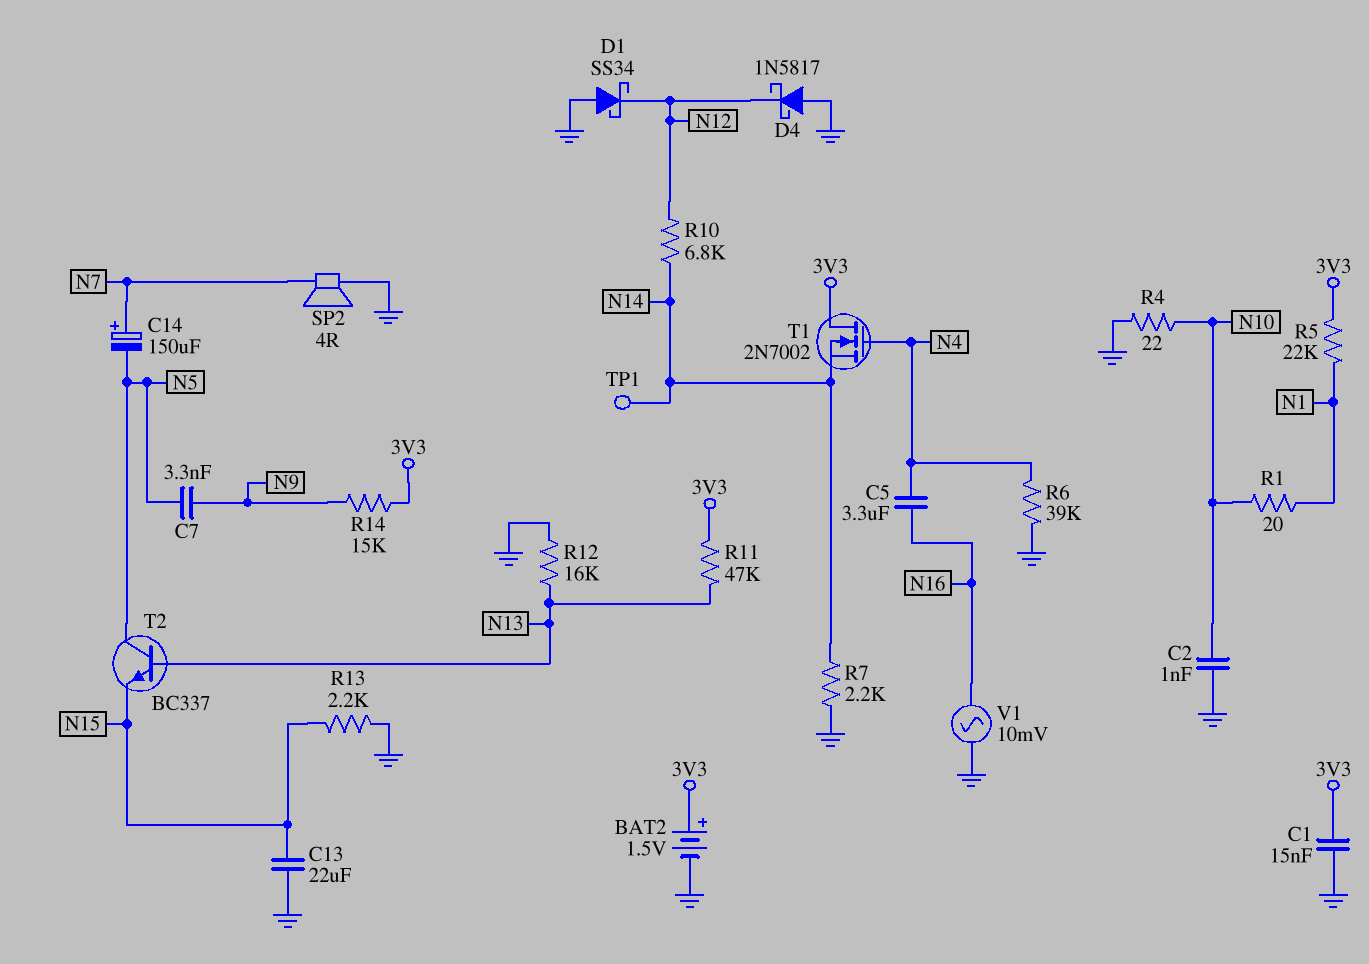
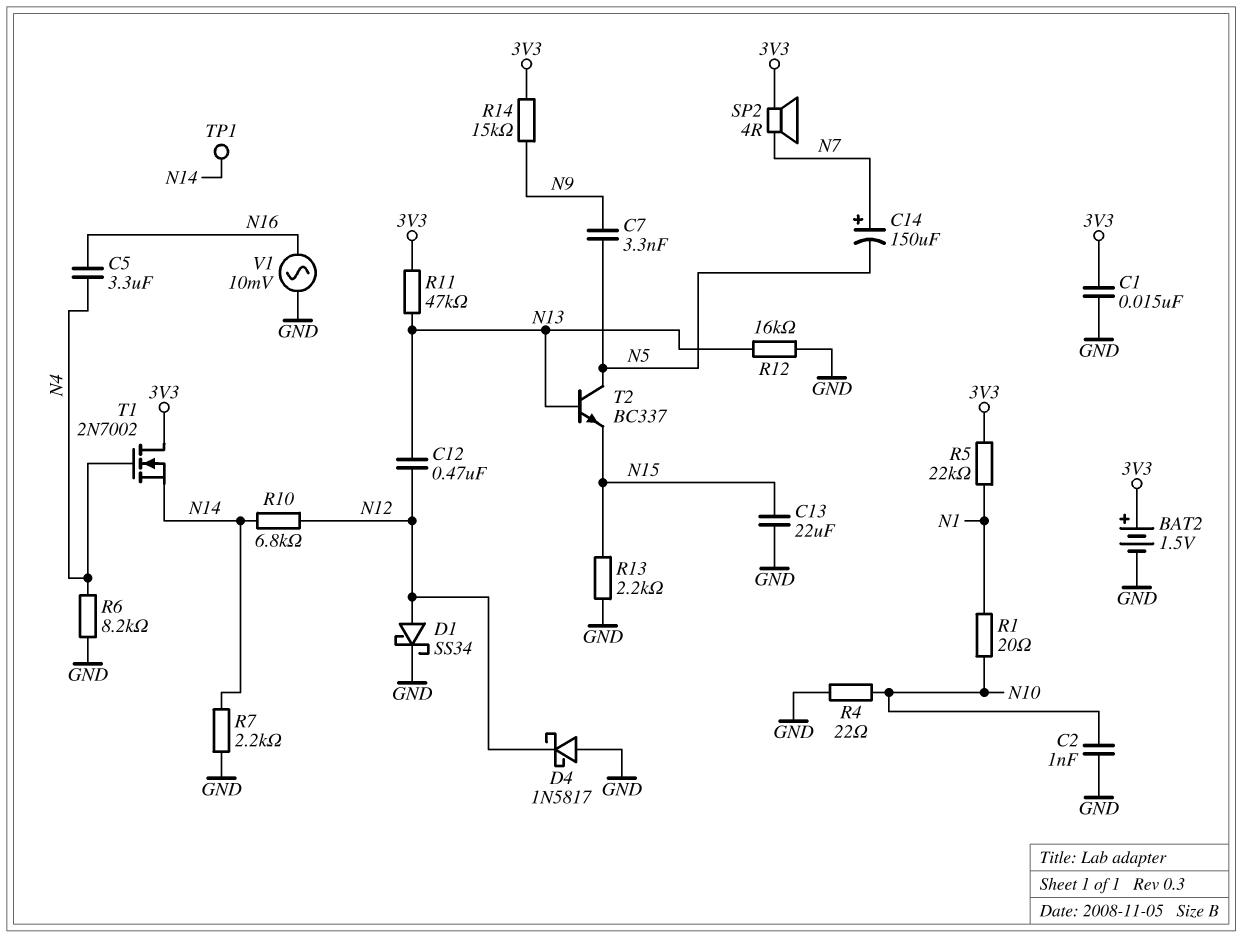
C12: none -> 470nF (N12, N13)
D1: schottky SS34 (A GND, K N12) -> schottky SS34 (A N12, K GND)
R6: 39k (GND, N4) -> 8.2k (GND, N4)
SP2: speaker 4R (GND, N7) -> speaker 4R (3V3, N7)

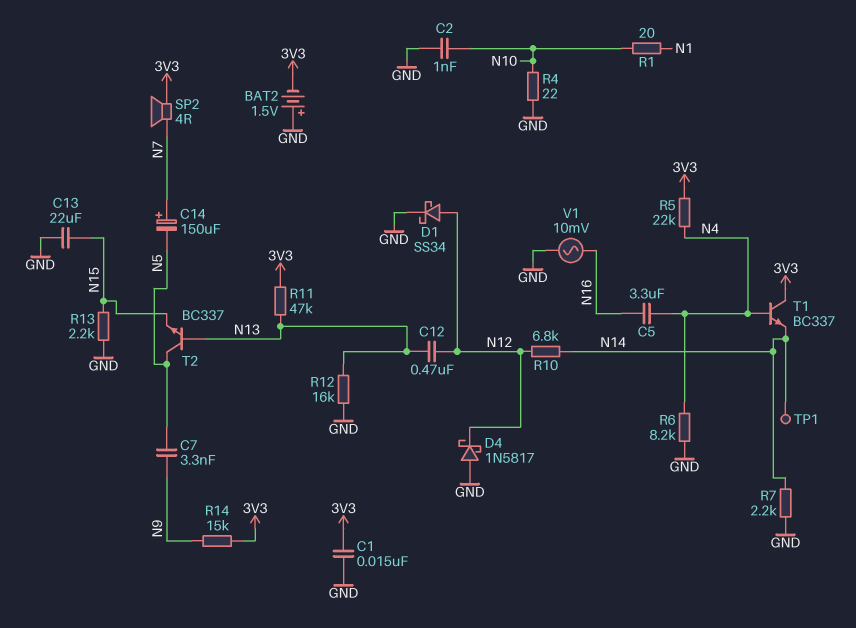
BAT2: 1.5V (plus 3V3, minus GND) -> 1.5V (plus GND, minus 3V3)
R5: 22k (3V3, N1) -> 22k (3V3, N4)
T1: NMOS 2N7002 (G N4, D 3V3, S N14) -> NPN BC337 (B N4, C 3V3, E N14)

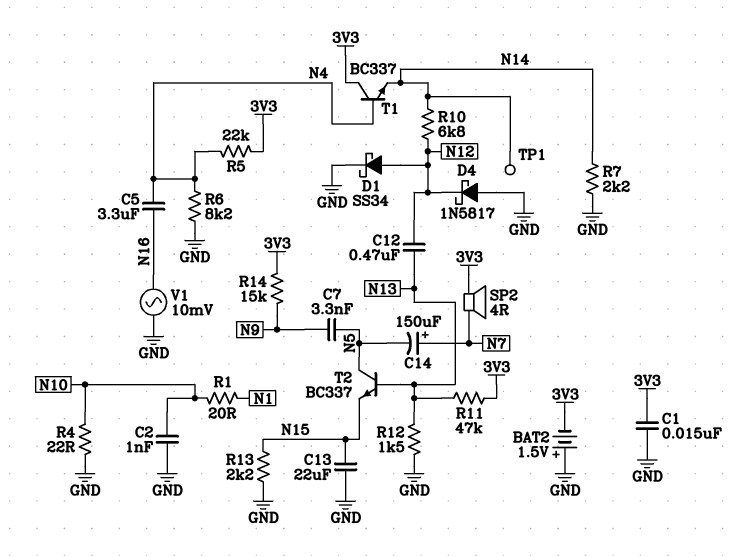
R12: 16k (GND, N13) -> 1.5k (GND, N13)

